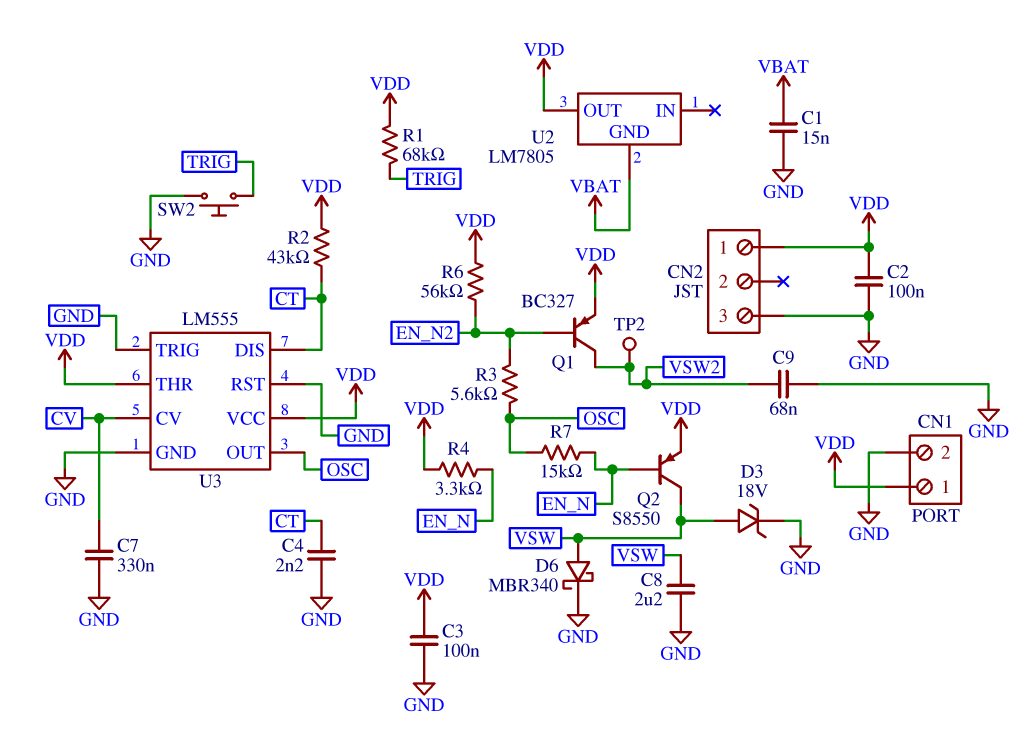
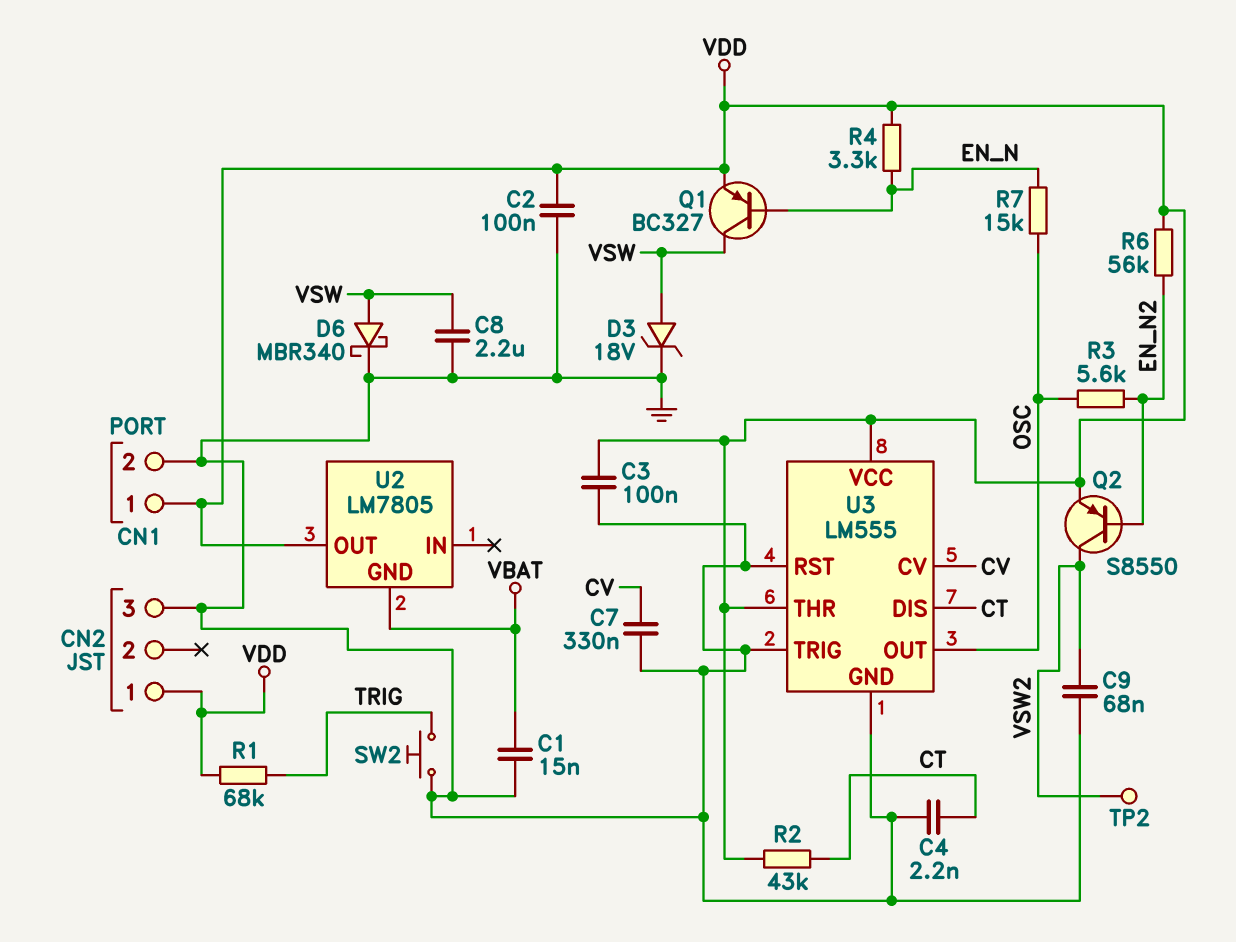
Q1: PNP BC327 (B EN_N2, C VSW2, E VDD) -> PNP BC327 (B EN_N, C VSW, E VDD)
Q2: PNP S8550 (B EN_N, C VSW, E VDD) -> PNP S8550 (B EN_N2, C VSW2, E VDD)

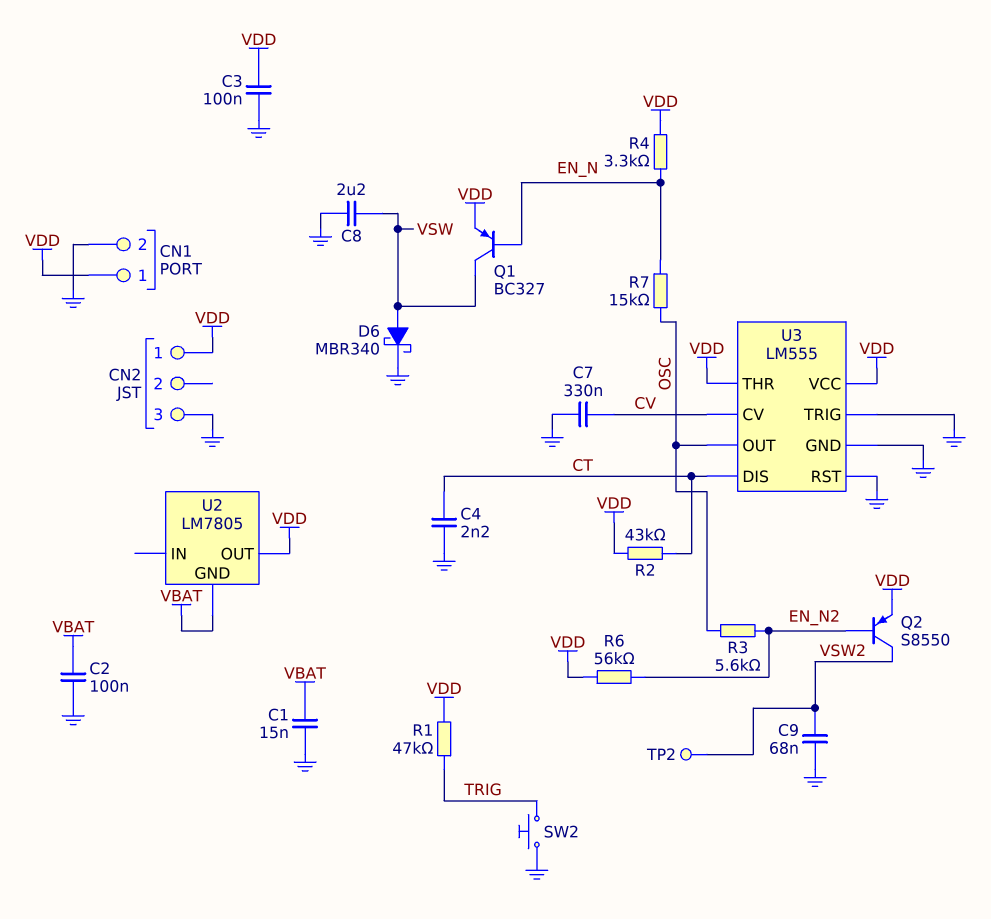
C2: 100nF (GND, VDD) -> 100nF (GND, VBAT)
D3: zener 18V (A VSW, K GND) -> none
R1: 68k (TRIG, VDD) -> 47k (TRIG, VDD)

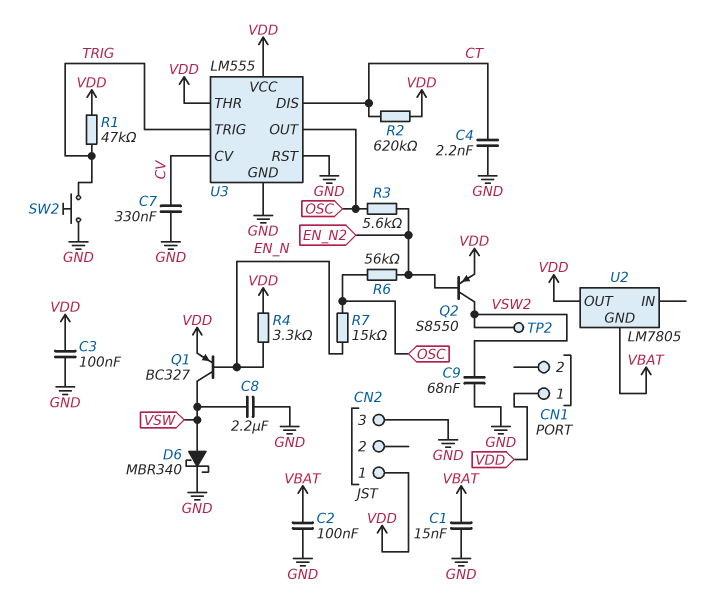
CN1 pin 2: GND -> none
R2: 43k (CT, VDD) -> 620k (CT, VDD)
R6: 56k (EN_N2, VDD) -> 56k (EN_N2, OSC)
U3 pin TRIG: GND -> TRIG

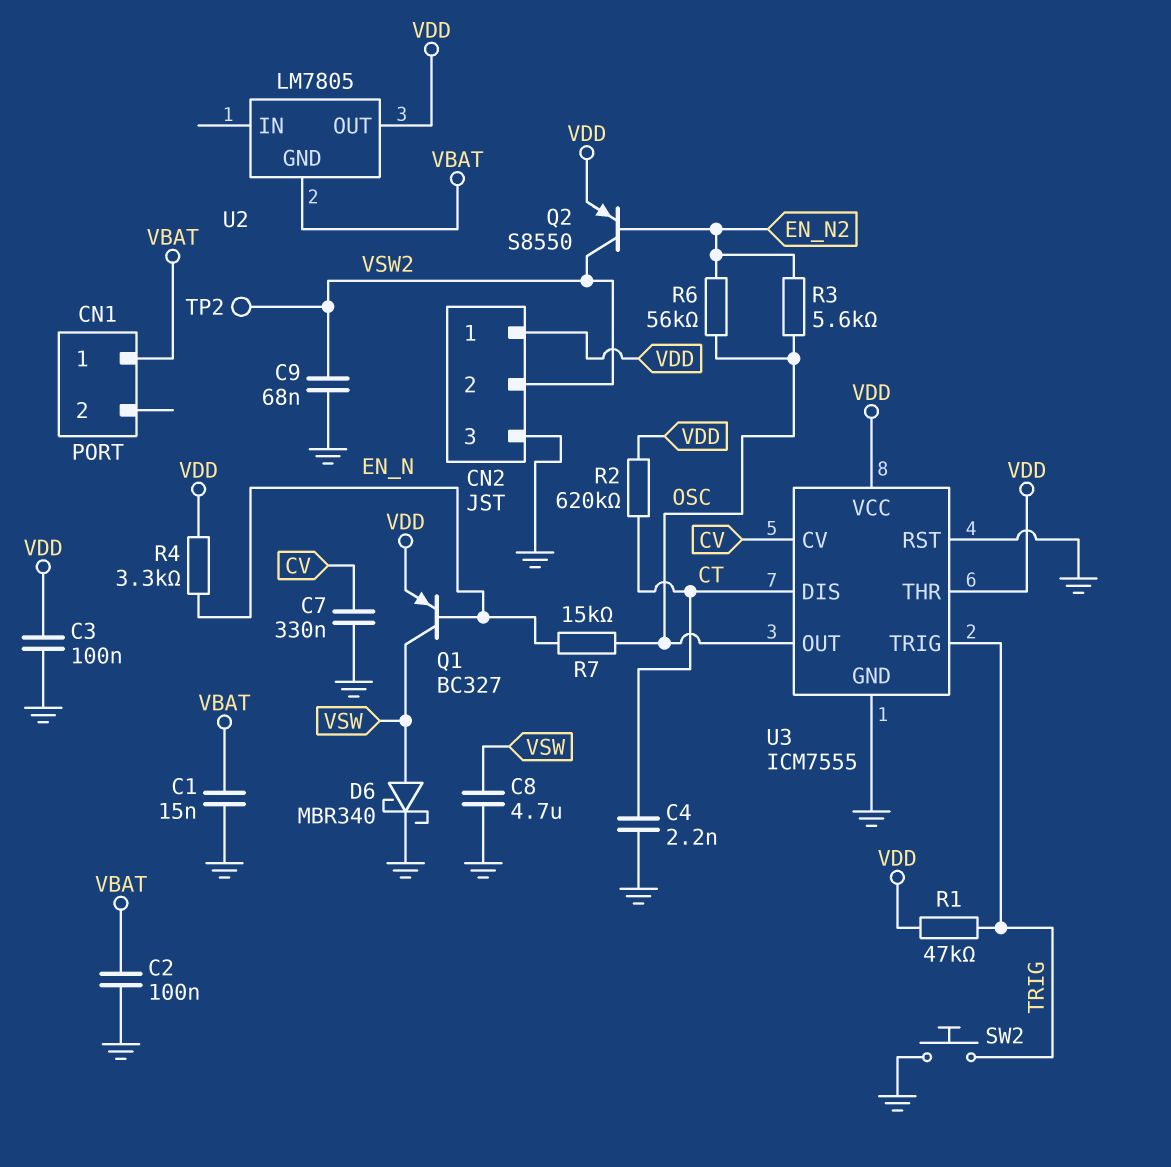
C8: 2.2uF (GND, VSW) -> 4.7uF (GND, VSW)
CN1 pin 1: VDD -> VBAT
CN2 pin 2: none -> VSW2
U3: LM555 -> ICM7555

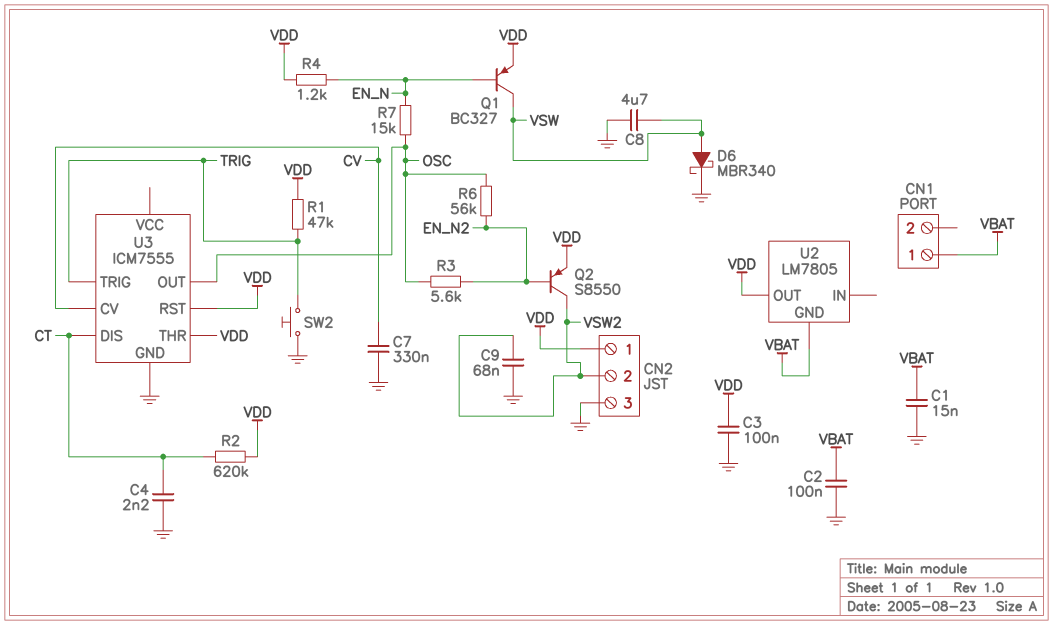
R4: 3.3k (EN_N, VDD) -> 1.2k (EN_N, VDD)
TP2: test point (VSW2) -> none
U3 pin RST: GND -> VDD
U3 pin VCC: VDD -> none

